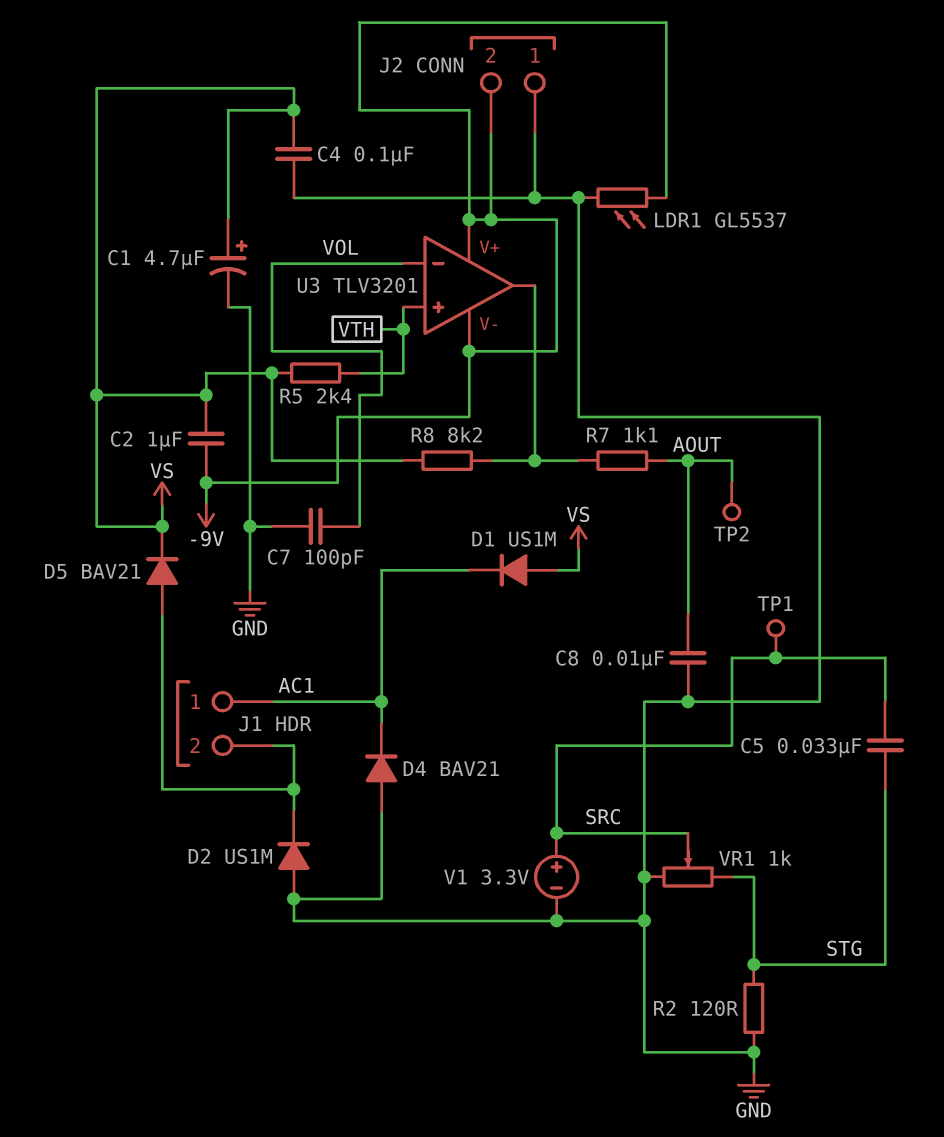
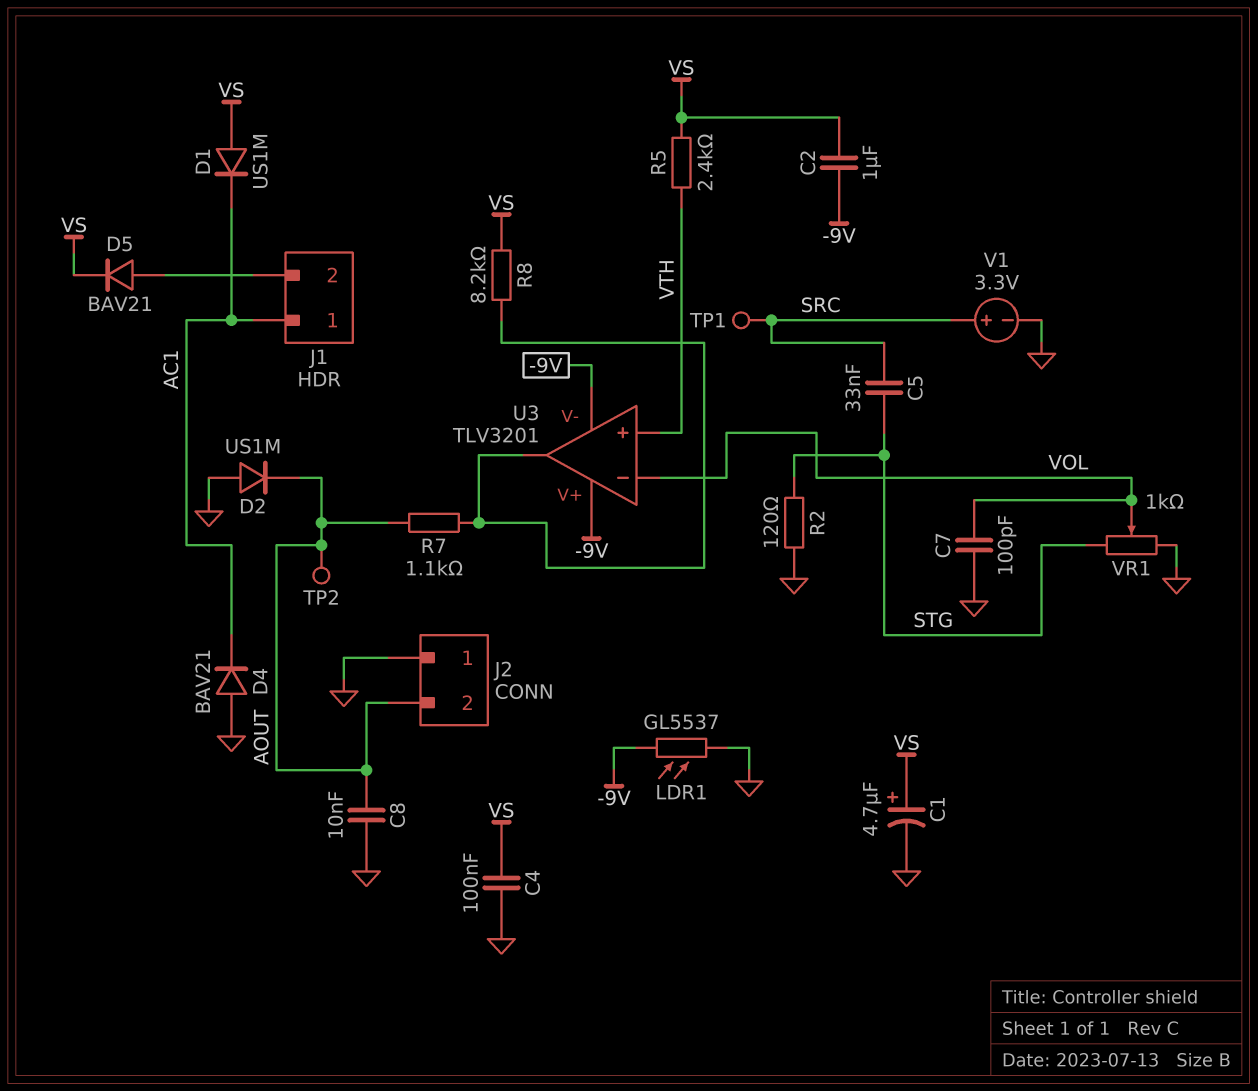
D2: diode US1M (A GND, K J1/2) -> diode US1M (A GND, K AOUT)
J2 pin 2: -9V -> AOUT
VR1: 1k (GND, STG, wiper SRC) -> 1k (GND, STG, wiper VOL)

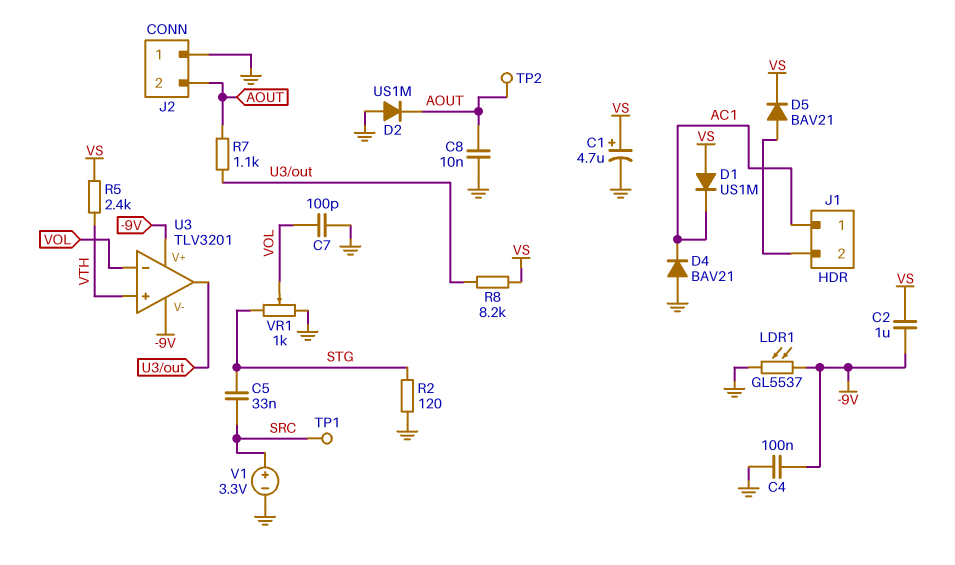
C4: 100nF (GND, VS) -> 100nF (-9V, GND)

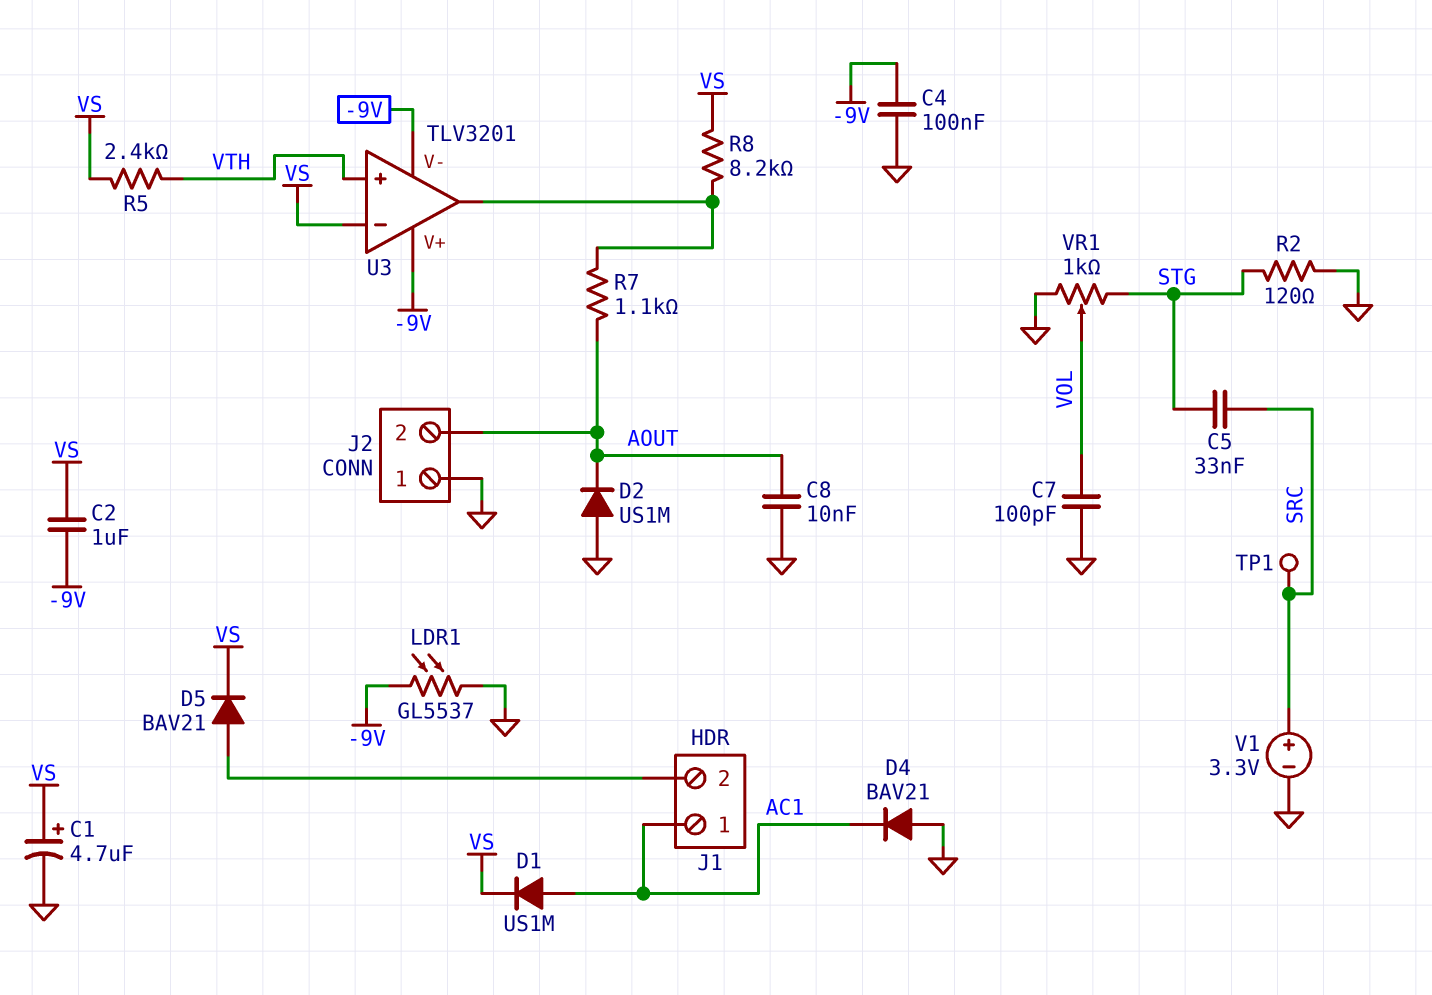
D1: diode US1M (A VS, K AC1) -> diode US1M (A AC1, K VS)
TP2: test point (AOUT) -> none
U3 pin in-: VOL -> VS

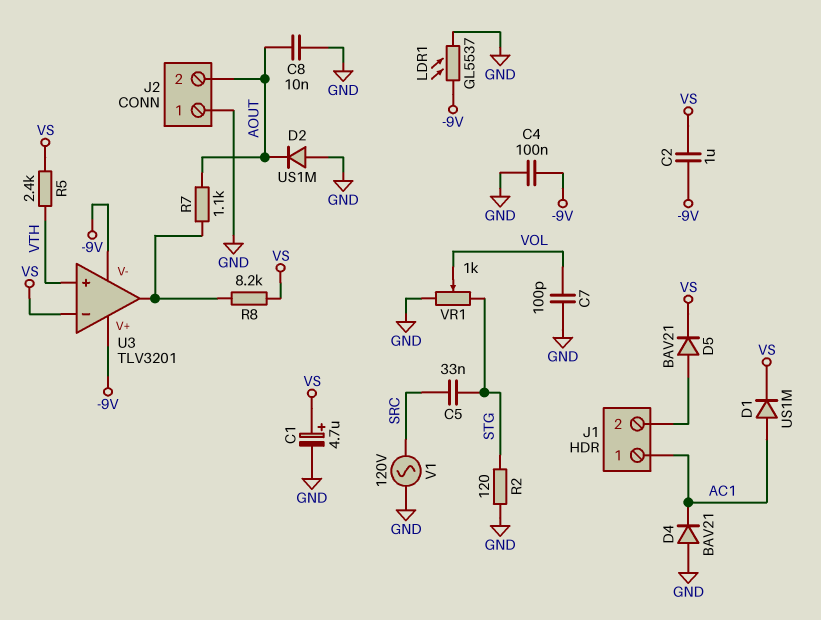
TP1: test point (SRC) -> none
V1: 3.3V (plus SRC, minus GND) -> AC 120V (GND, SRC)

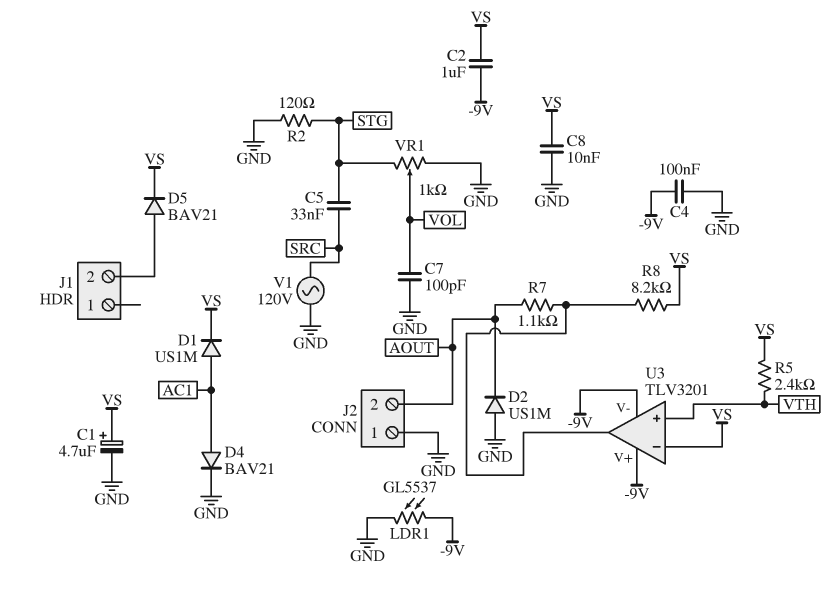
C8: 10nF (AOUT, GND) -> 10nF (GND, VS)
D4: diode BAV21 (A GND, K AC1) -> diode BAV21 (A AC1, K GND)
J1 pin 1: AC1 -> none

